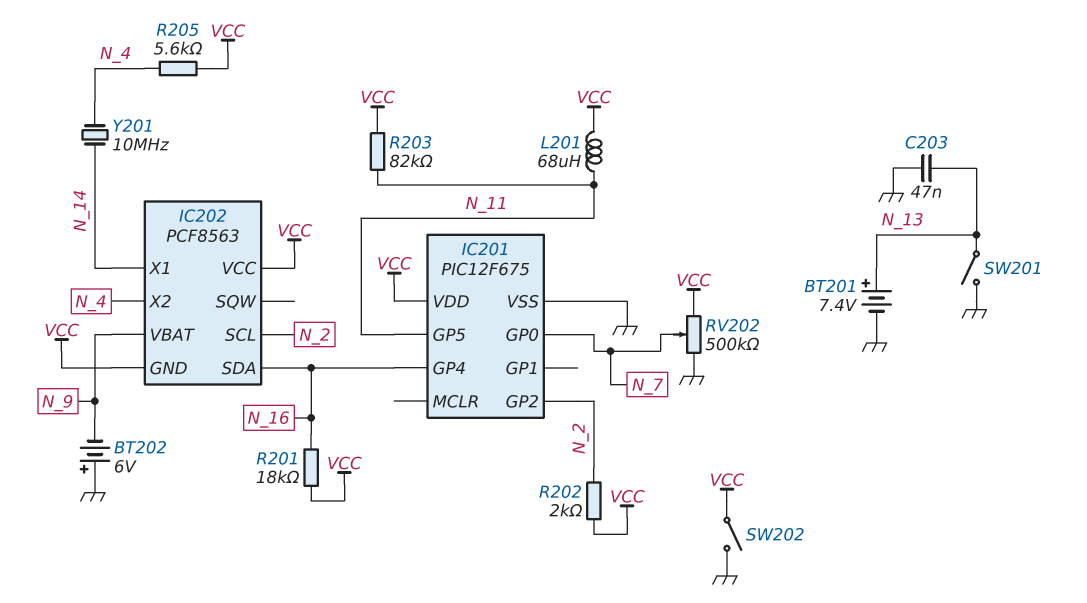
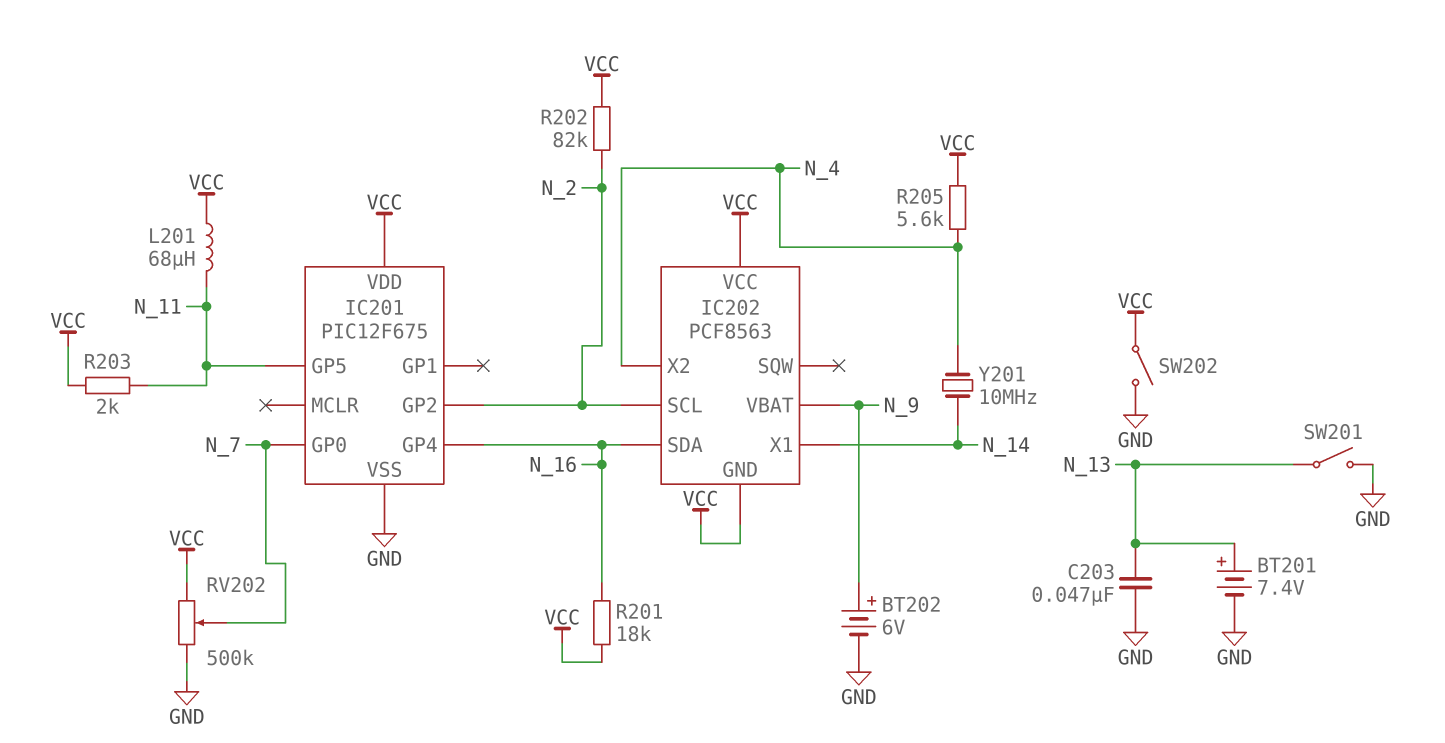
BT202: 6V (plus GND, minus N_9) -> 6V (plus N_9, minus GND)
R202: 2k (N_2, VCC) -> 82k (N_2, VCC)
R203: 82k (N_11, VCC) -> 2k (N_11, VCC)

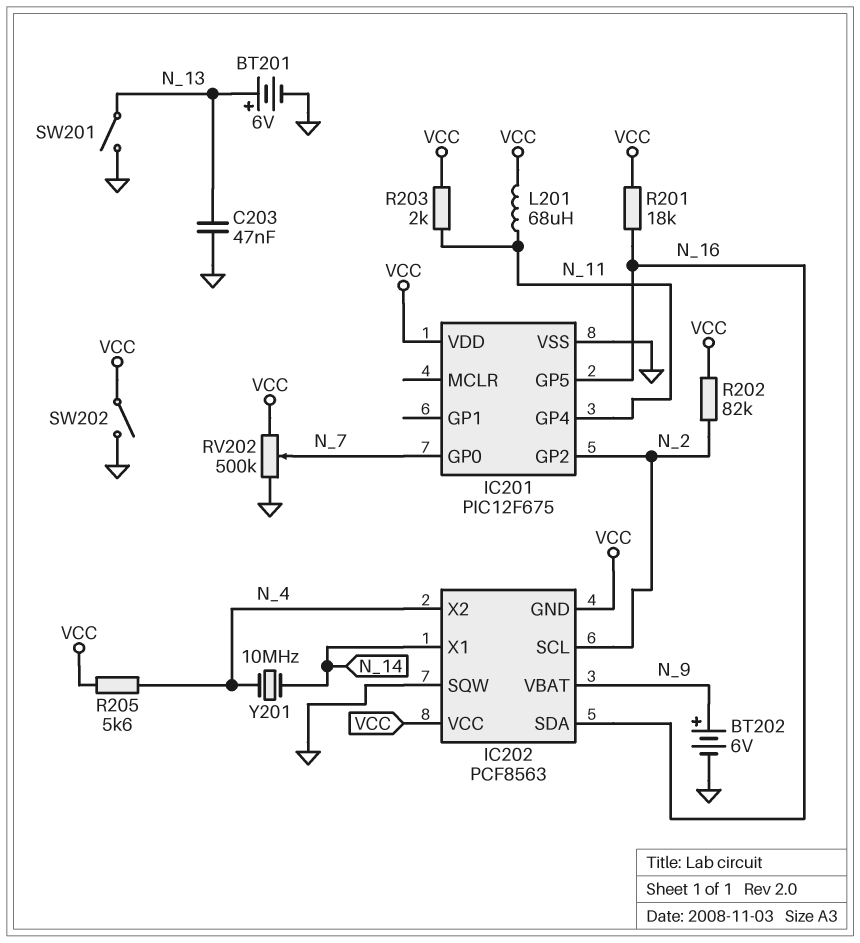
BT201: 7.4V (plus N_13, minus GND) -> 6V (plus N_13, minus GND)
IC201 pin GP4: N_16 -> N_11
IC201 pin GP5: N_11 -> N_16
IC202 pin SQW: none -> GND

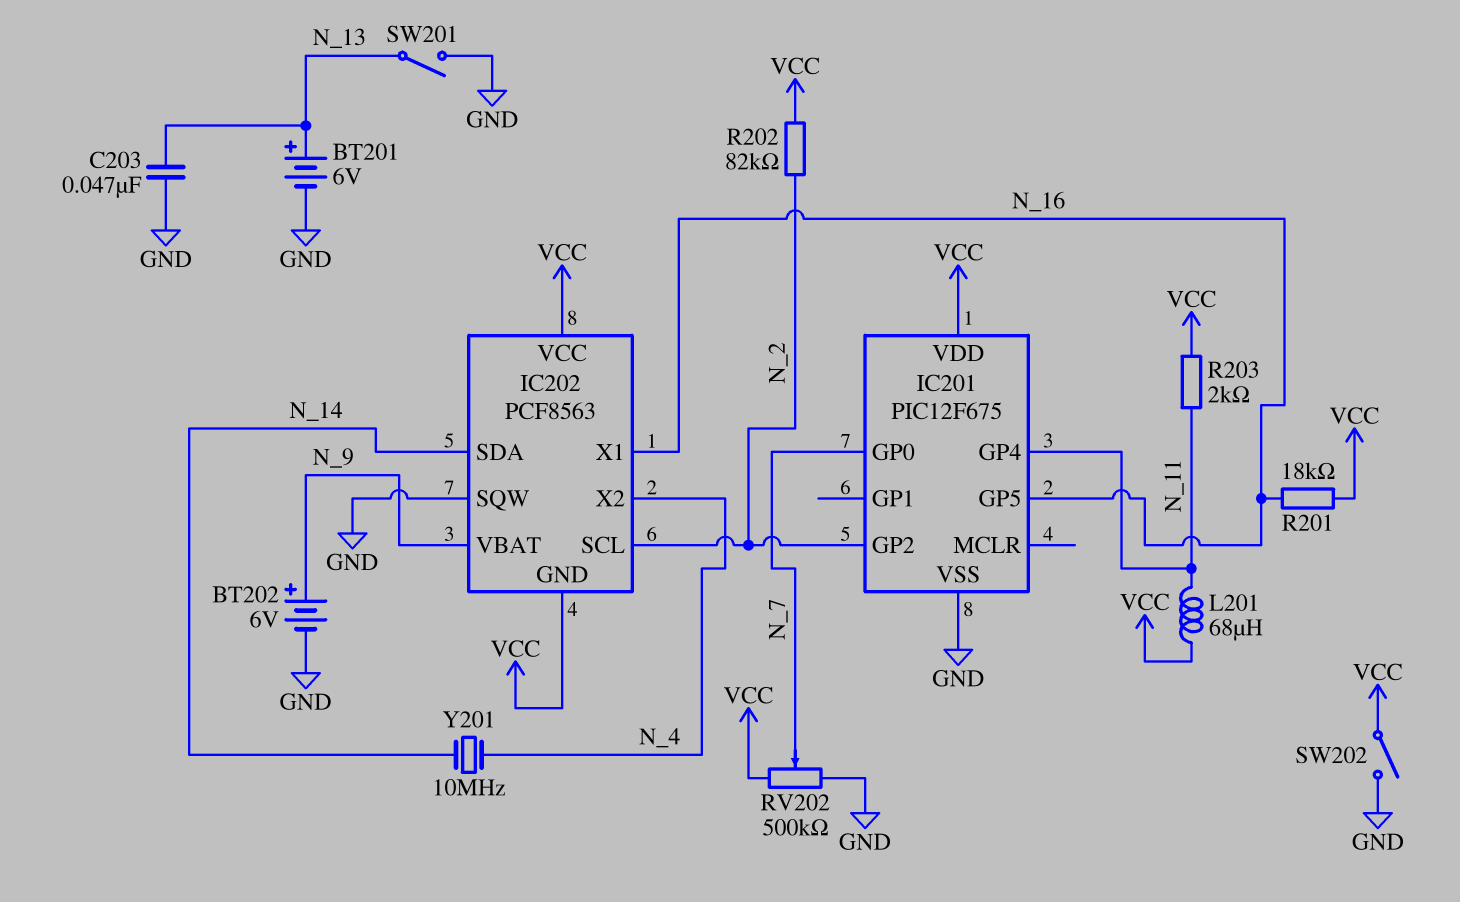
IC202 pin SDA: N_16 -> N_14
IC202 pin X1: N_14 -> N_16
R205: 5.6k (N_4, VCC) -> none

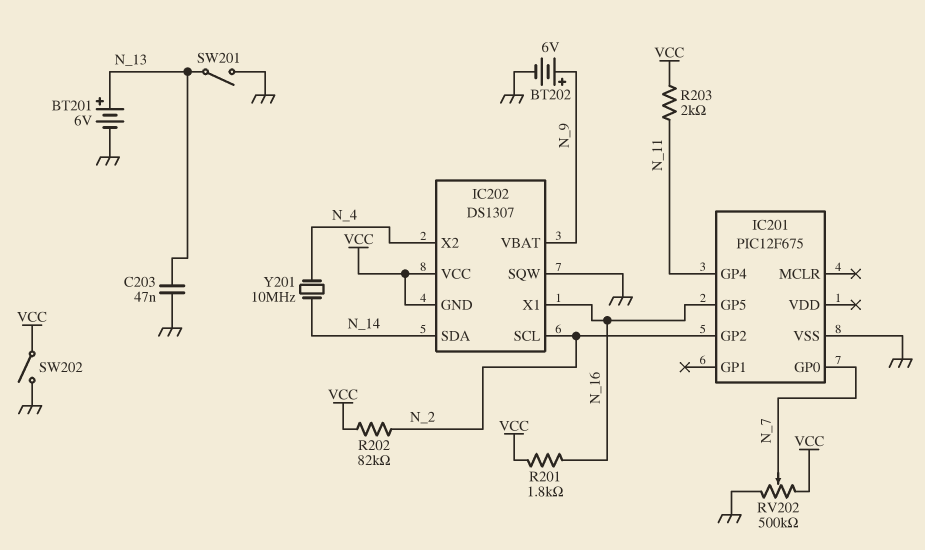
IC201 pin VDD: VCC -> none
IC202: PCF8563 -> DS1307
L201: 68uH (N_11, VCC) -> none
R201: 18k (N_16, VCC) -> 1.8k (N_16, VCC)

